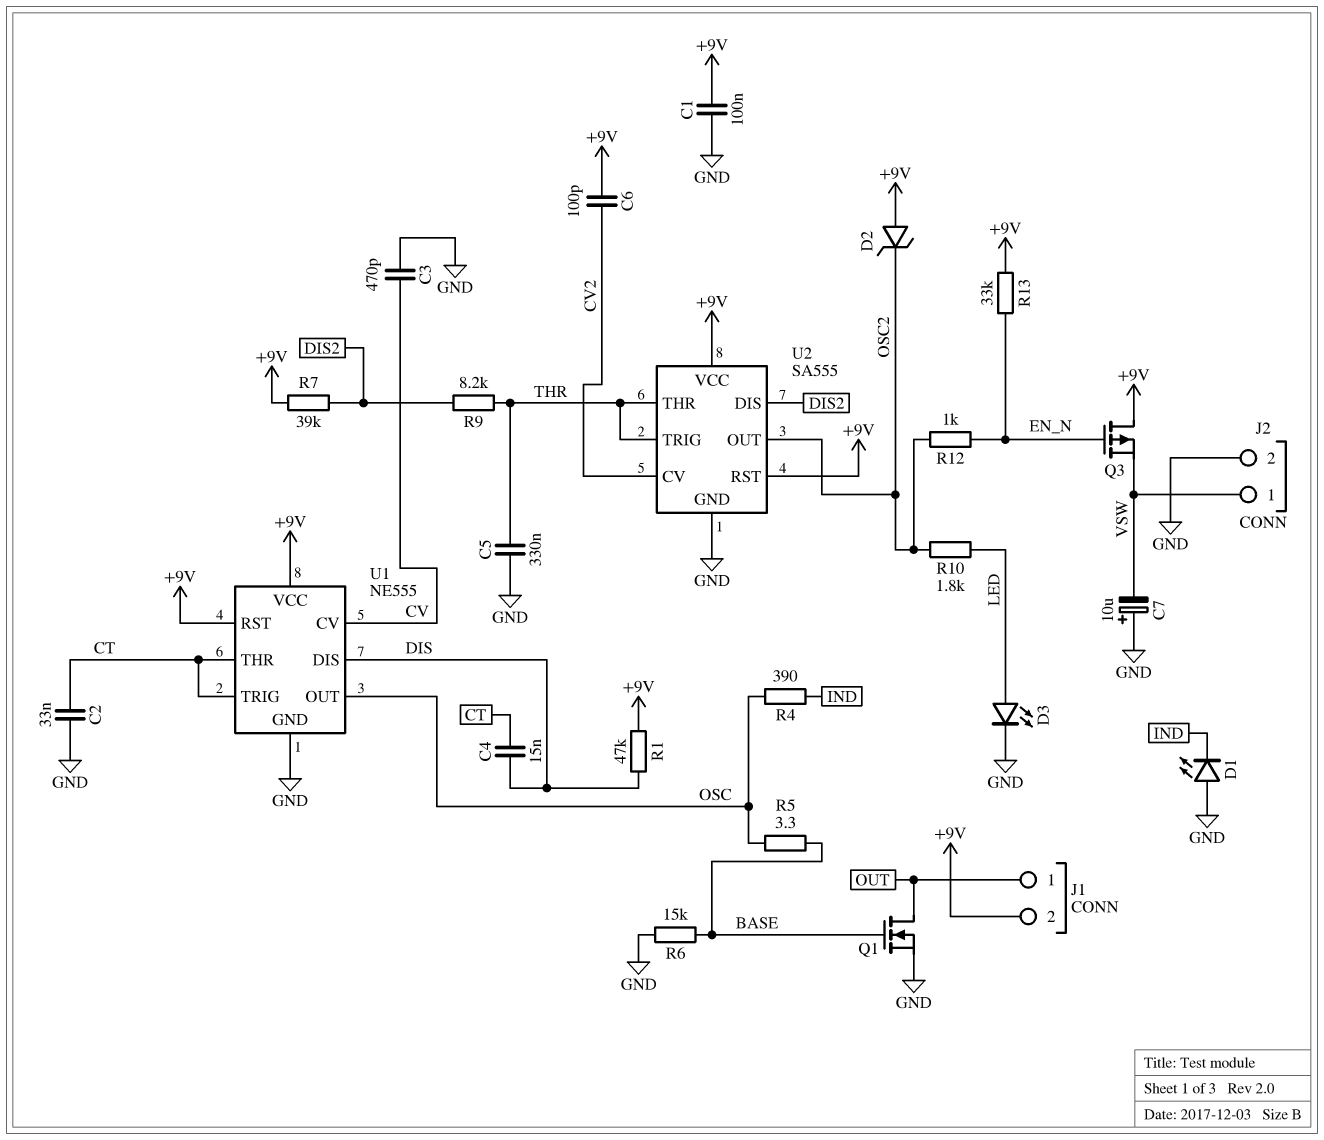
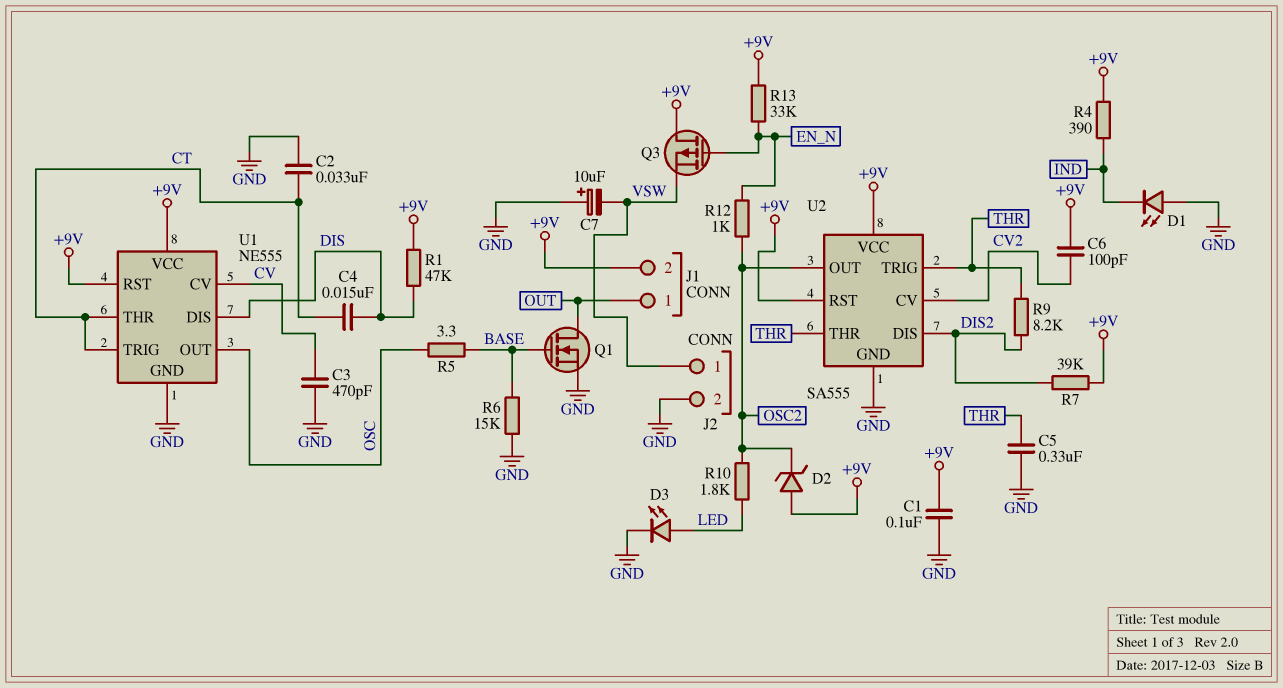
R4: 390 (IND, OSC) -> 390 (+9V, IND)

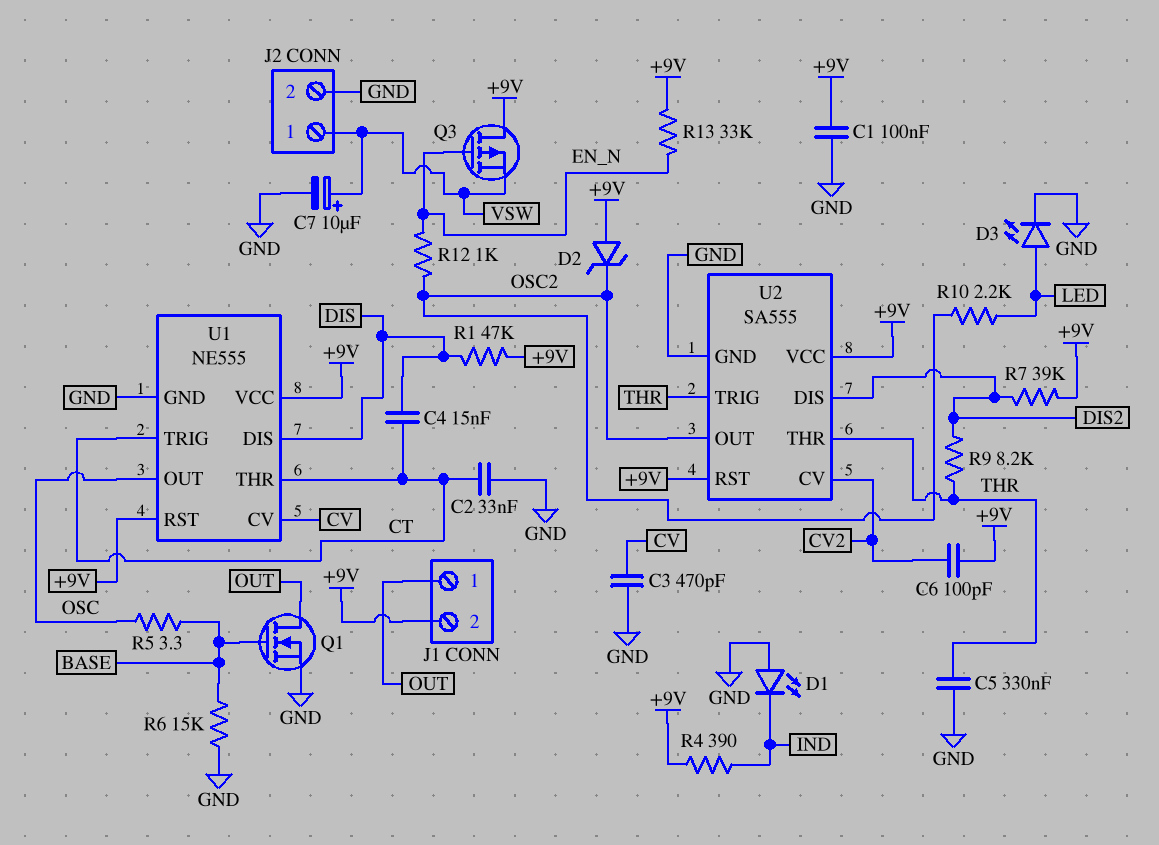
C7: 10uF (plus GND, minus VSW) -> 10uF (plus VSW, minus GND)
R10: 1.8k (LED, OSC2) -> 2.2k (LED, OSC2)

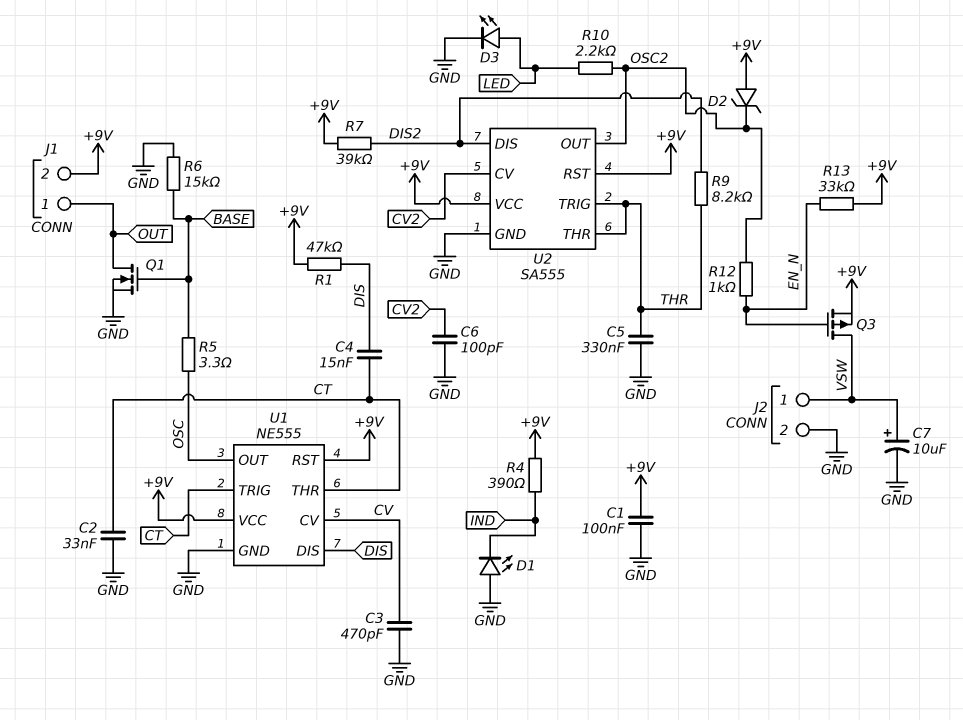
C6: 100pF (+9V, CV2) -> 100pF (CV2, GND)
Q3: PMOS (G EN_N, D +9V, S VSW) -> PMOS (G EN_N, D VSW, S +9V)

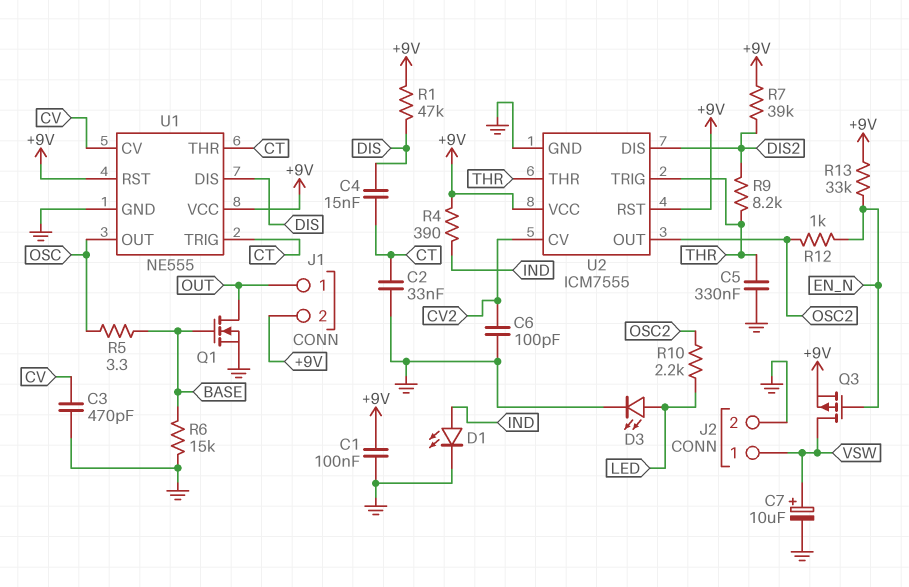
D1: LED (A GND, K IND) -> LED (A IND, K GND)
D2: zener (A +9V, K OSC2) -> none
U2: SA555 -> ICM7555

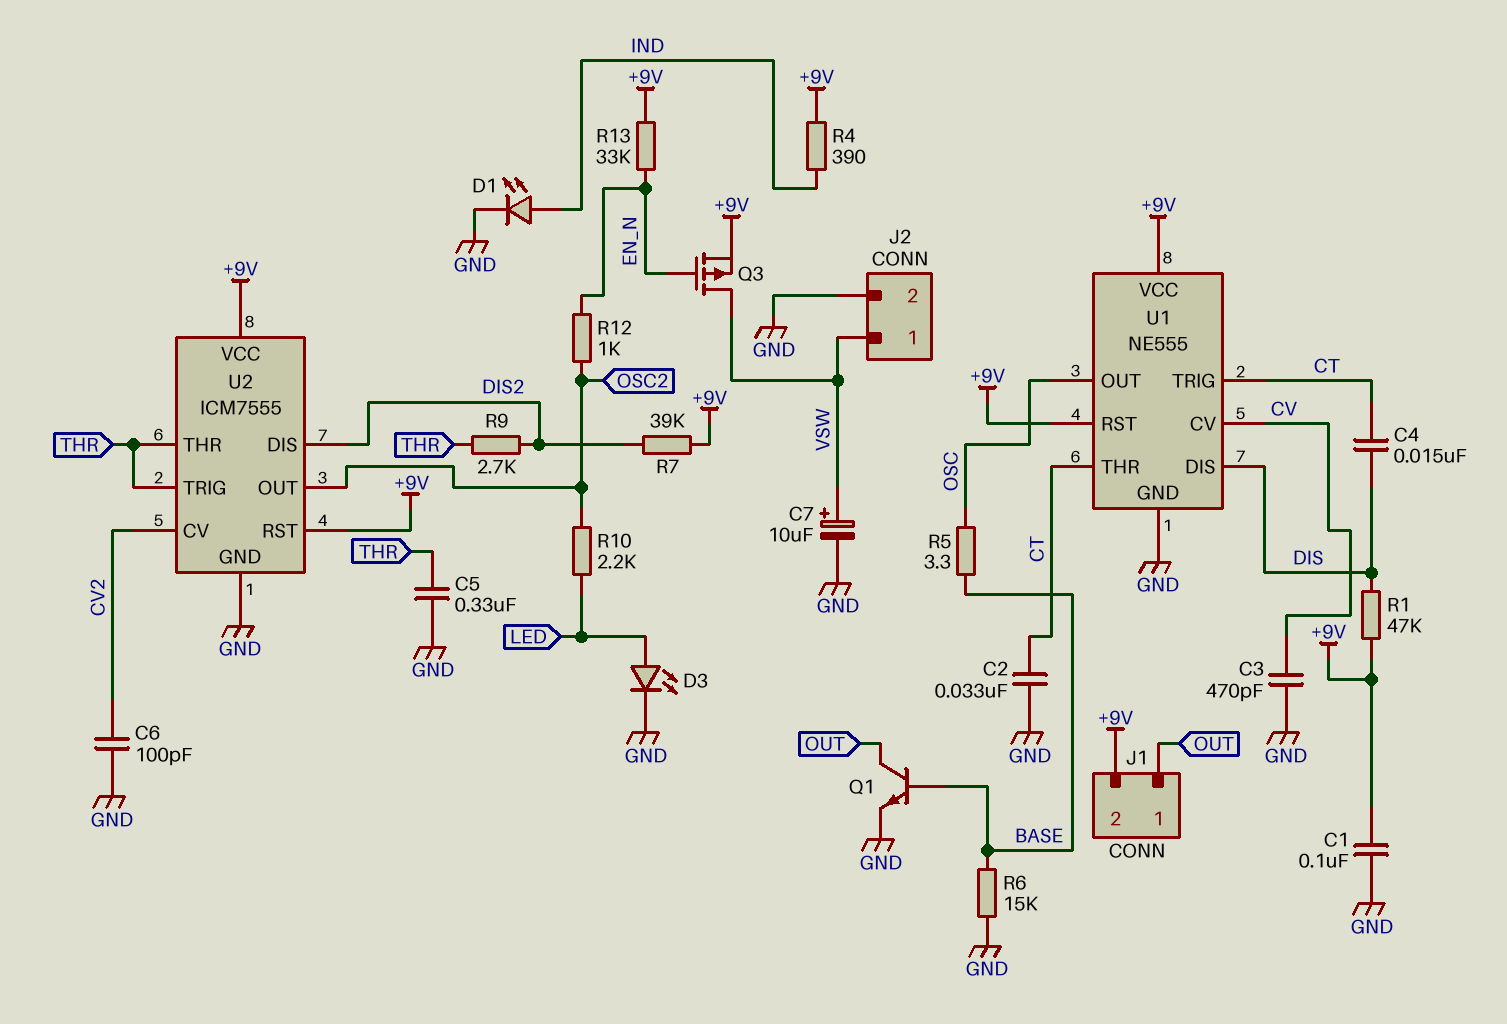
Q1: NMOS (G BASE, D OUT, S GND) -> NPN (B BASE, C OUT, E GND)
R9: 8.2k (DIS2, THR) -> 2.7k (DIS2, THR)

